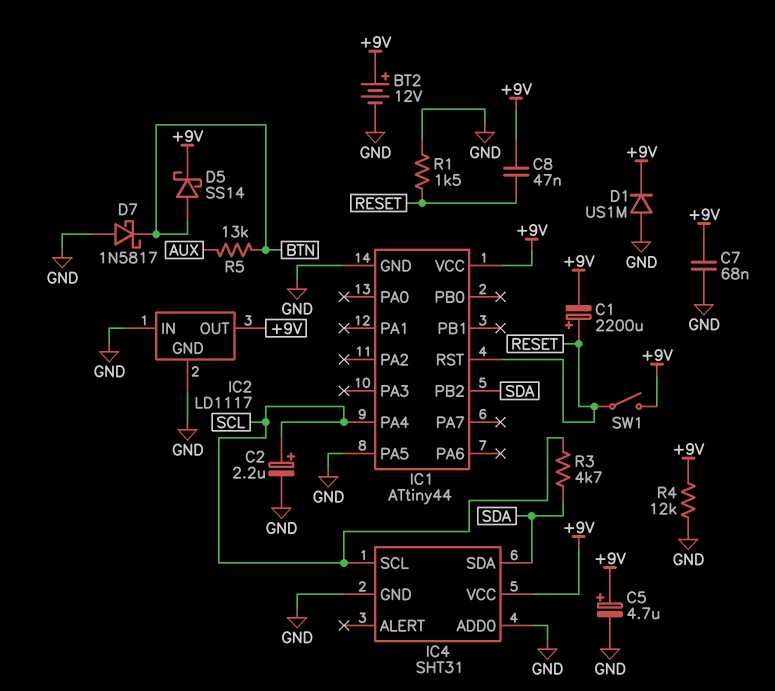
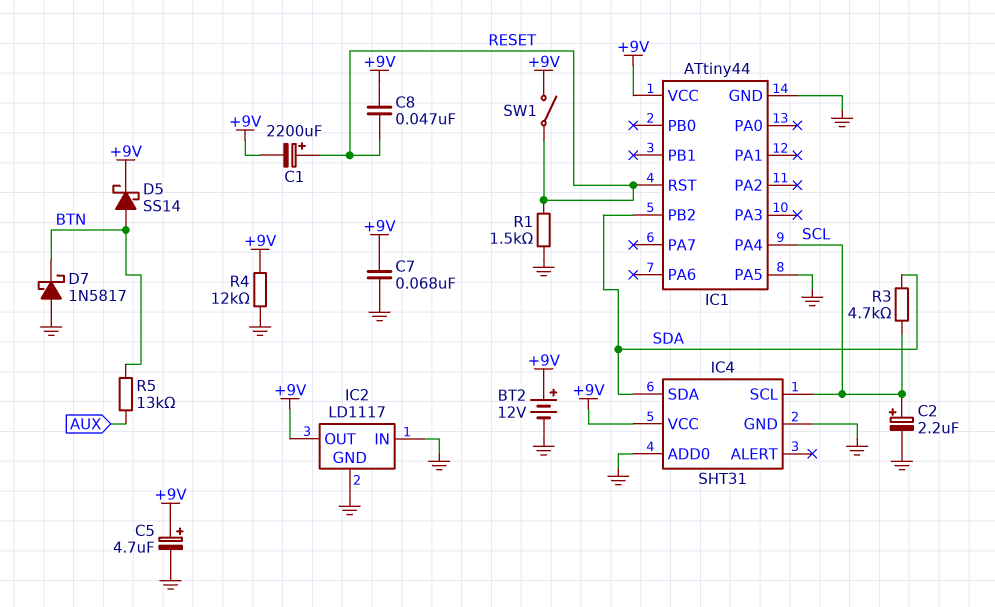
D1: diode US1M (A GND, K +9V) -> none

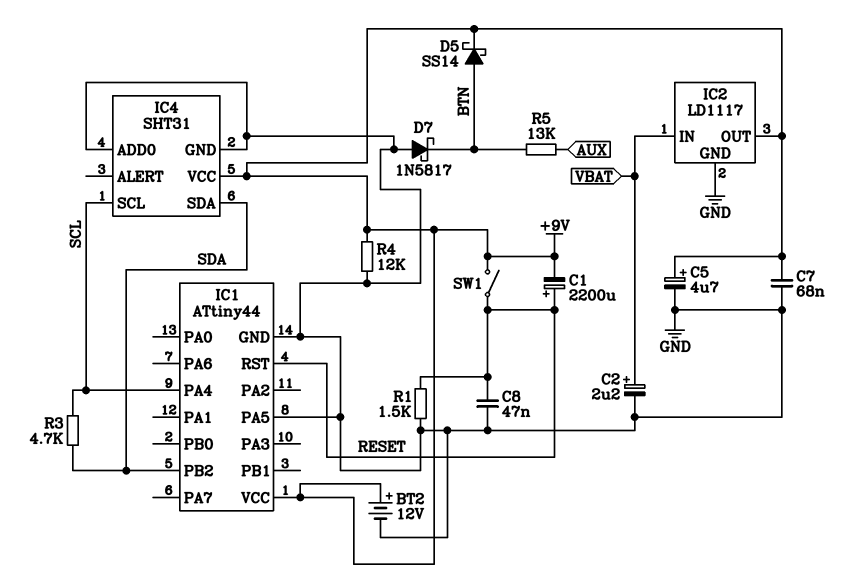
C2: 2.2uF (plus SCL, minus GND) -> 2.2uF (plus VBAT, minus GND)
C8: 47nF (+9V, RESET) -> 47nF (GND, RESET)
IC2 pin IN: GND -> VBAT

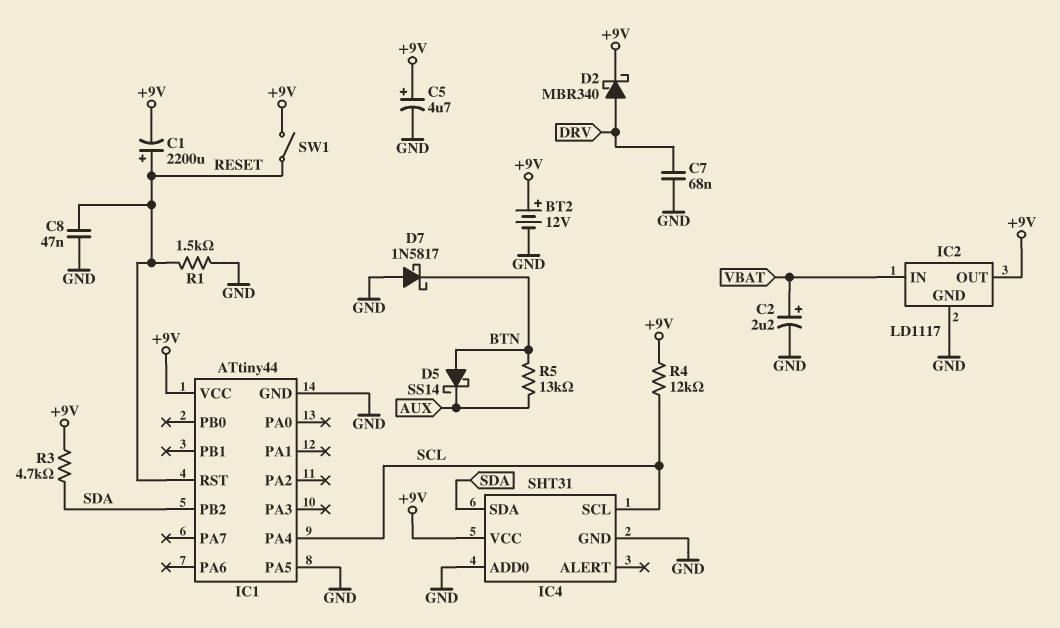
C7: 68nF (+9V, GND) -> 68nF (DRV, GND)
D2: none -> schottky MBR340 (A DRV, K +9V)
D5: schottky SS14 (A BTN, K +9V) -> schottky SS14 (A BTN, K AUX)
R3: 4.7k (SCL, SDA) -> 4.7k (+9V, SDA)
R4: 12k (+9V, GND) -> 12k (+9V, SCL)

